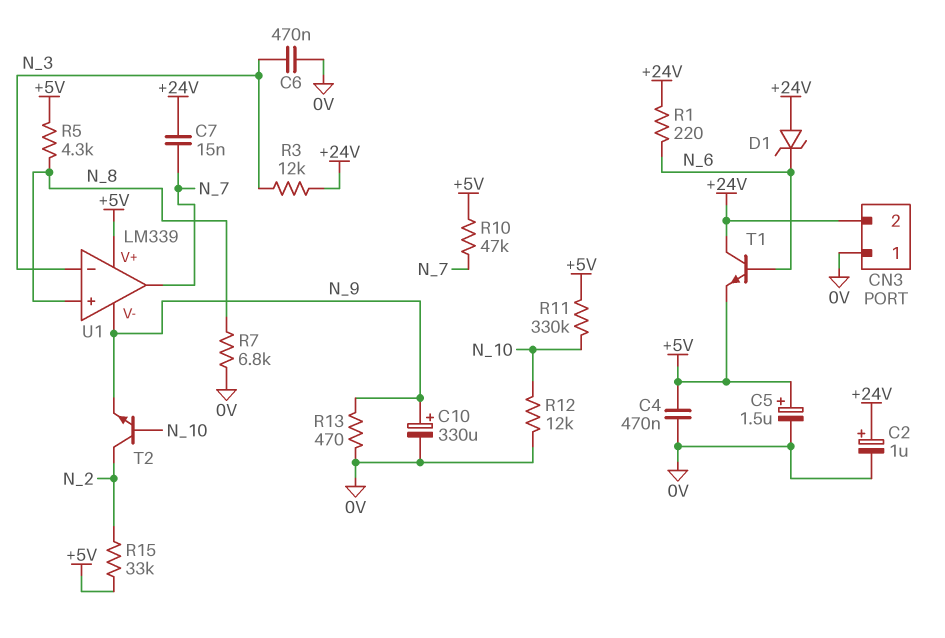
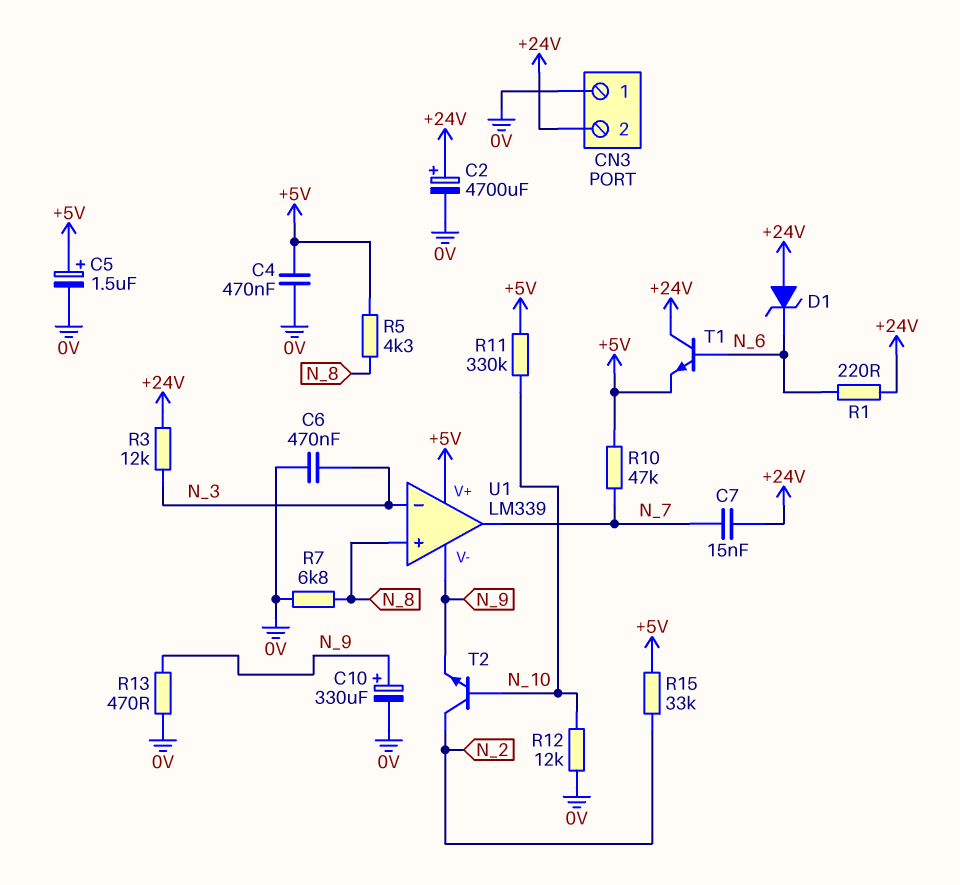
C2: 1uF (plus +24V, minus 0V) -> 4700uF (plus +24V, minus 0V)

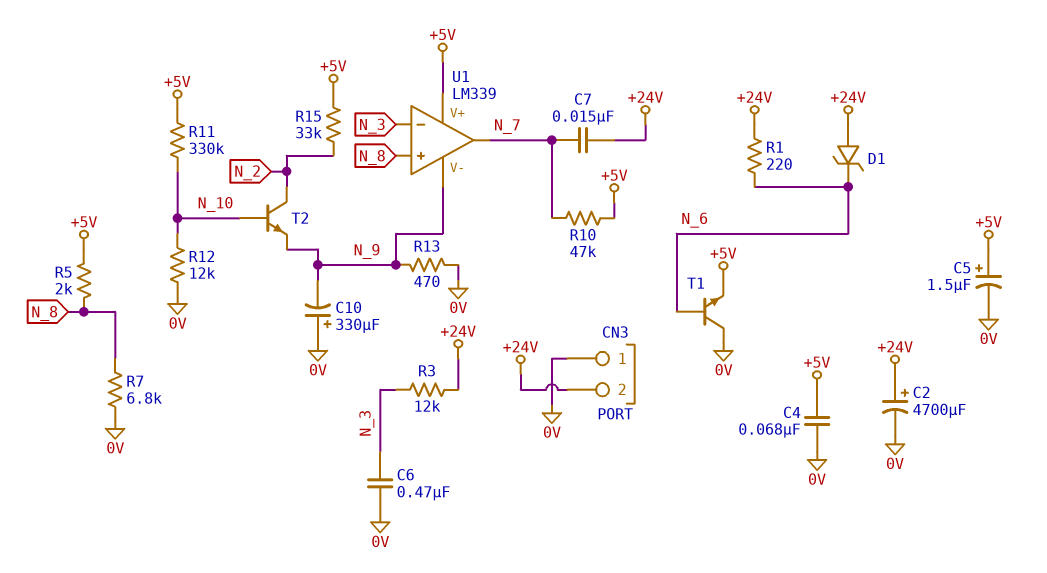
C4: 470nF (+5V, 0V) -> 68nF (+5V, 0V)
C10: 330uF (plus N_9, minus 0V) -> 330uF (plus 0V, minus N_9)
R5: 4.3k (+5V, N_8) -> 2k (+5V, N_8)
T1: NPN (B N_6, C +24V, E +5V) -> NPN (B N_6, C 0V, E +5V)

